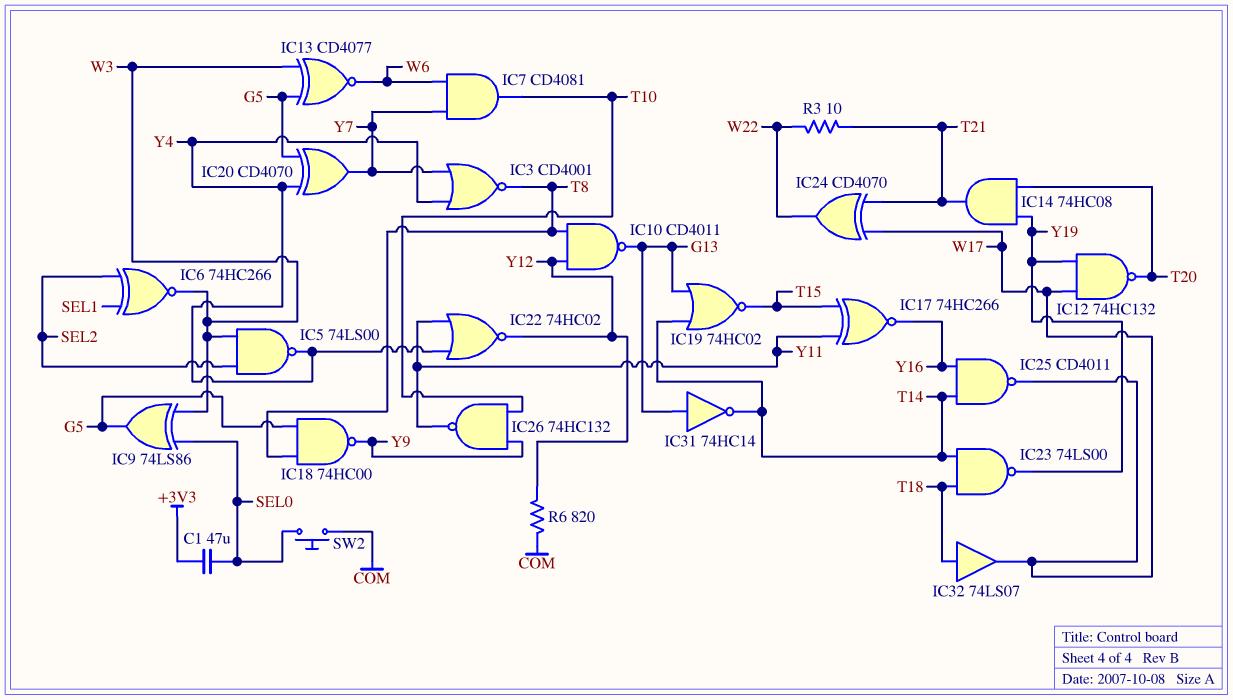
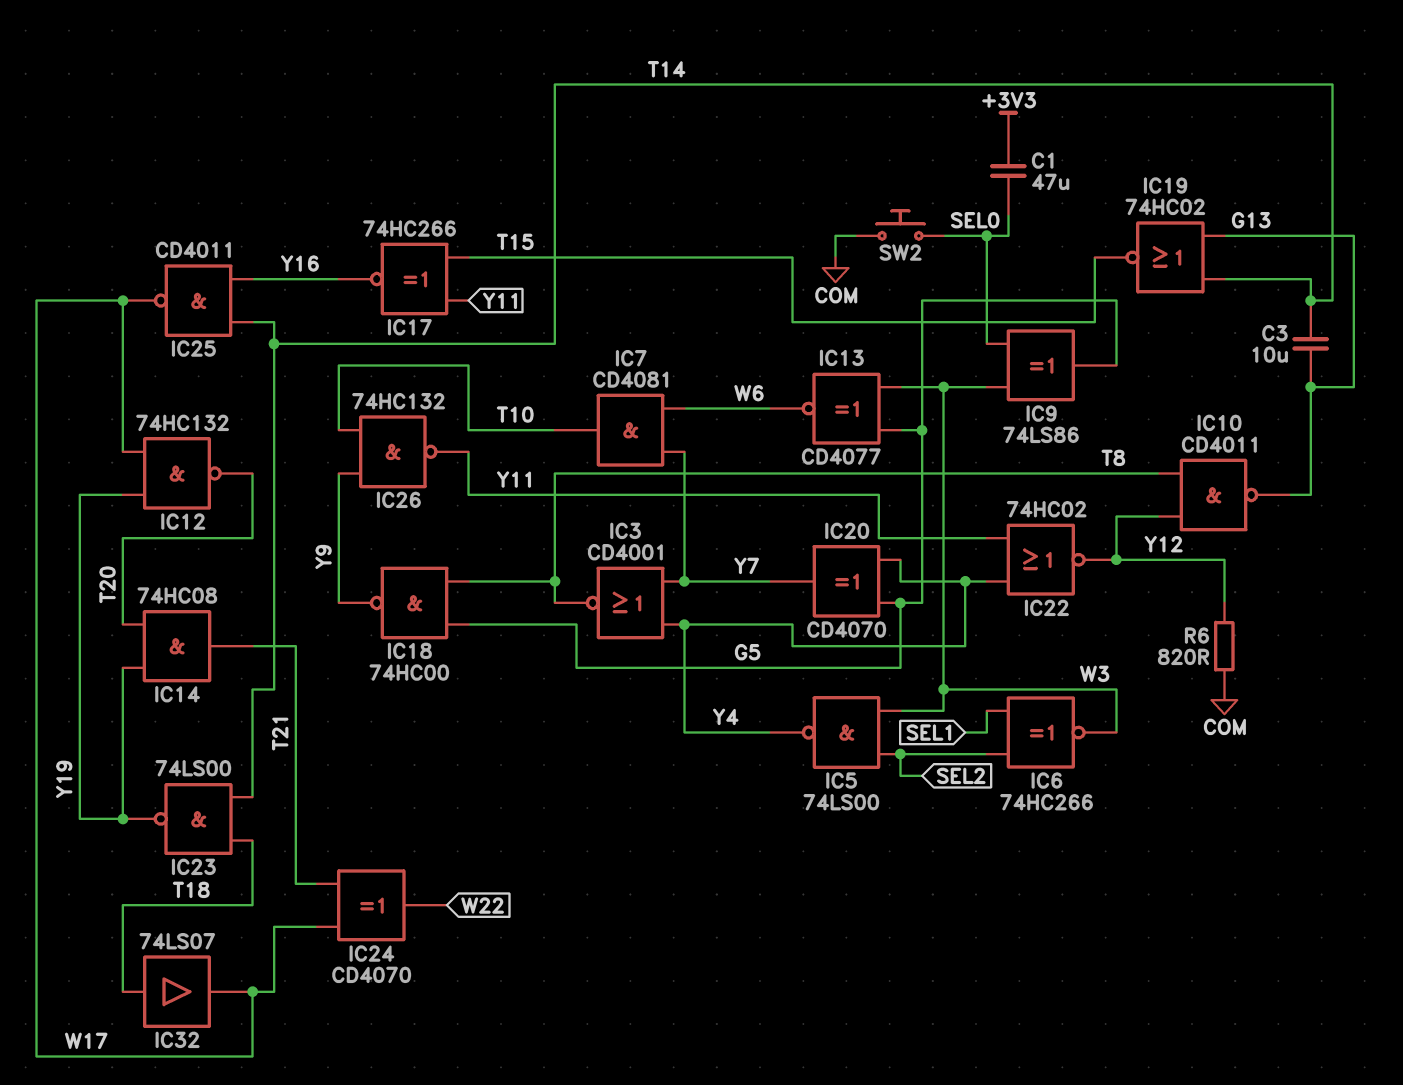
C3: none -> 10uF (G13, T14)
IC31: NOT 74HC14 (in G13, out T14) -> none
R3: 10 (T21, W22) -> none

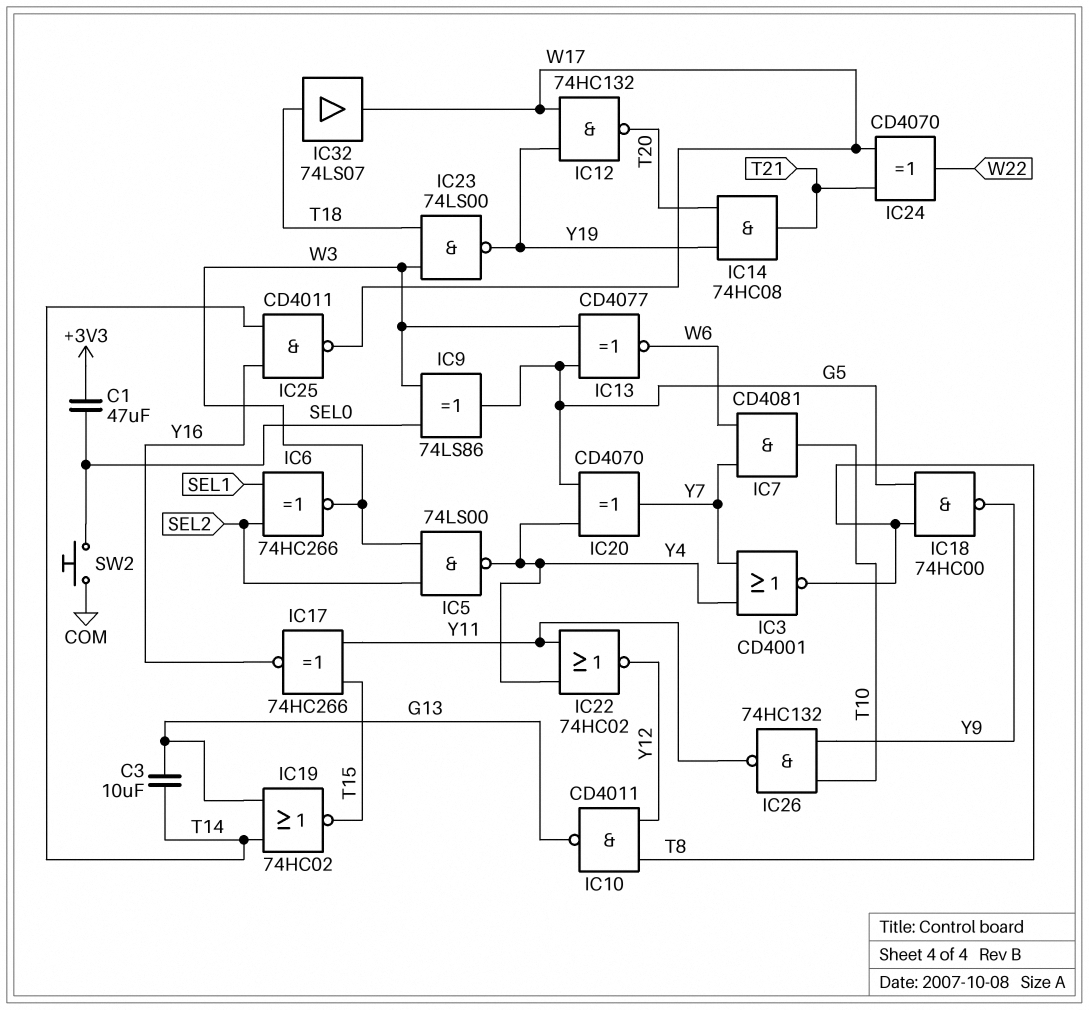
IC23: NAND 74LS00 (in T14, in T18, out Y19) -> NAND 74LS00 (in T18, in W3, out Y19)
R6: 820 (COM, Y12) -> none

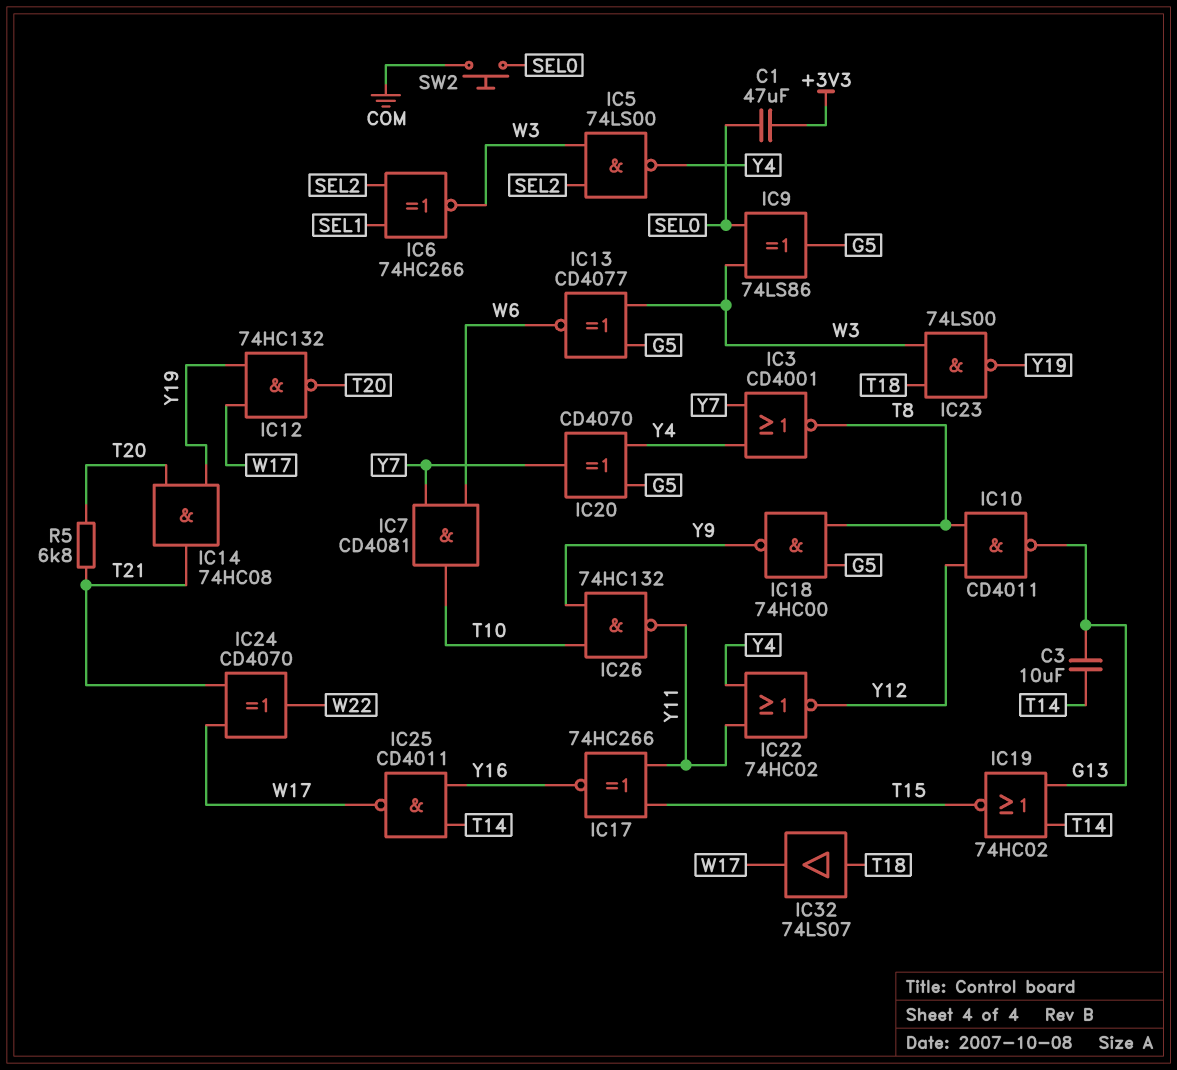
R5: none -> 6.8k (T20, T21)

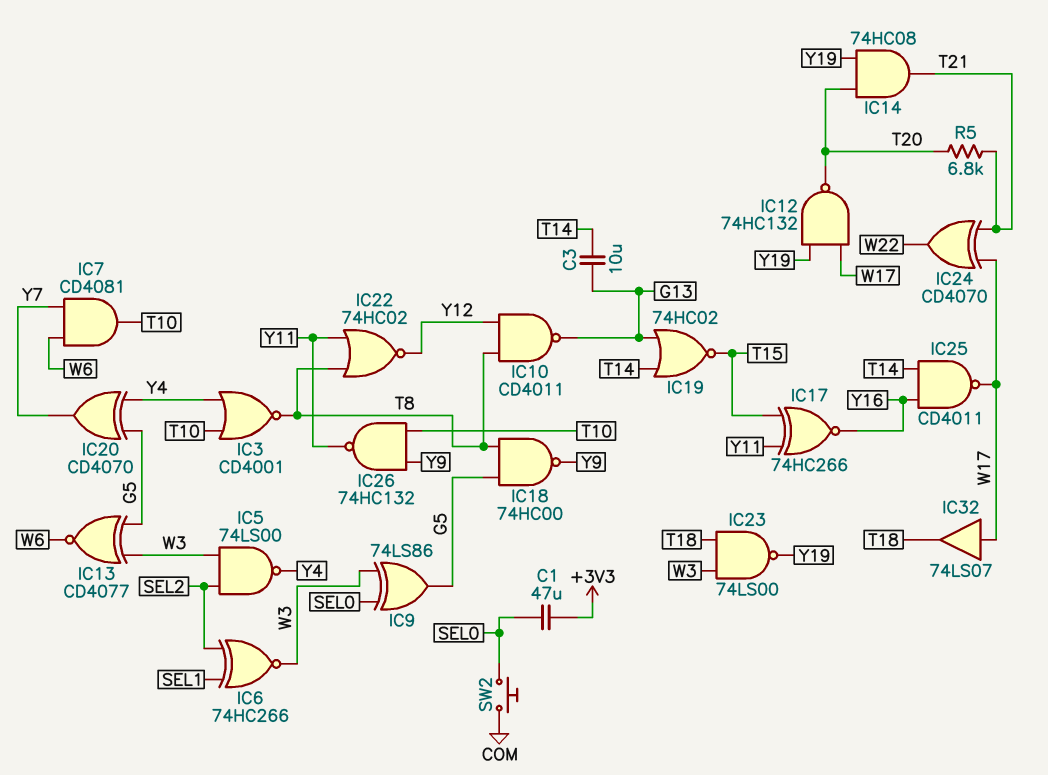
IC3: NOR CD4001 (in Y4, in Y7, out T8) -> NOR CD4001 (in T10, in Y4, out T8)
IC22: NOR 74HC02 (in Y4, in Y11, out Y12) -> NOR 74HC02 (in T8, in Y11, out Y12)
IC32: buffer 74LS07 (in T18, out W17) -> buffer 74LS07 (in W17, out T18)

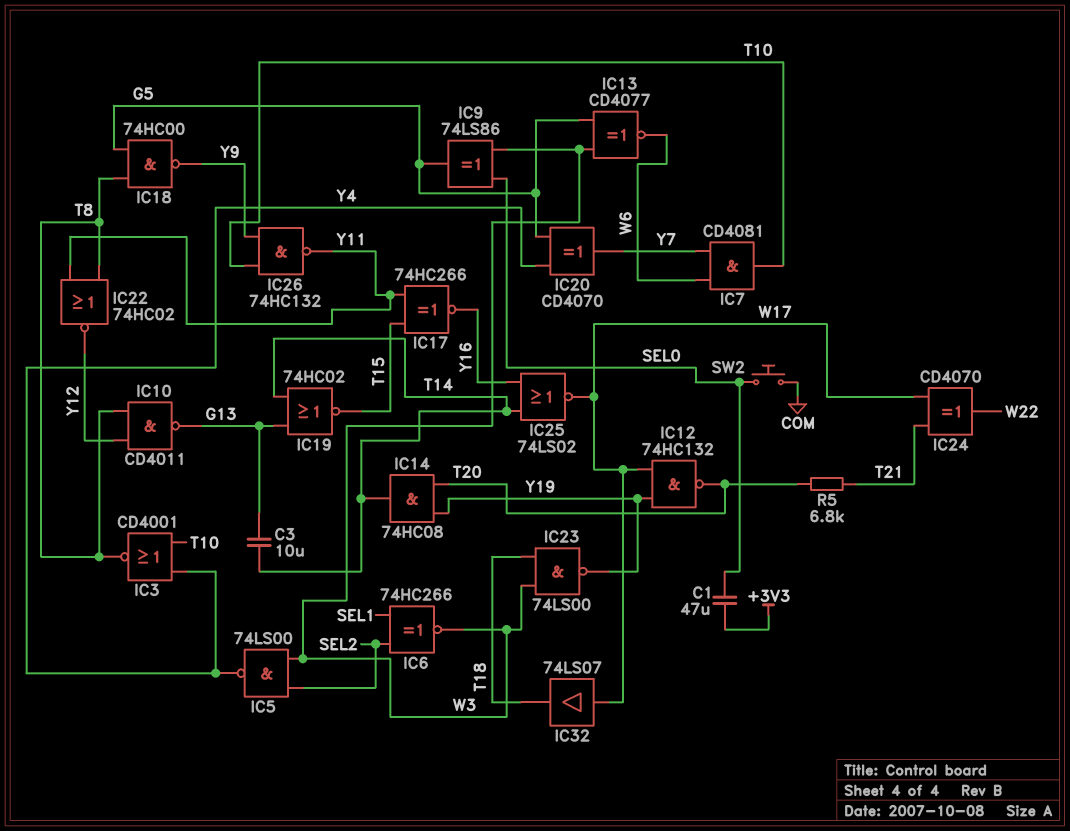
IC14: AND 74HC08 (in T20, in Y19, out T21) -> AND 74HC08 (in T20, in Y19, out T14)
IC25: NAND CD4011 (in T14, in Y16, out W17) -> NOR 74LS02 (in T14, in Y16, out W17)

